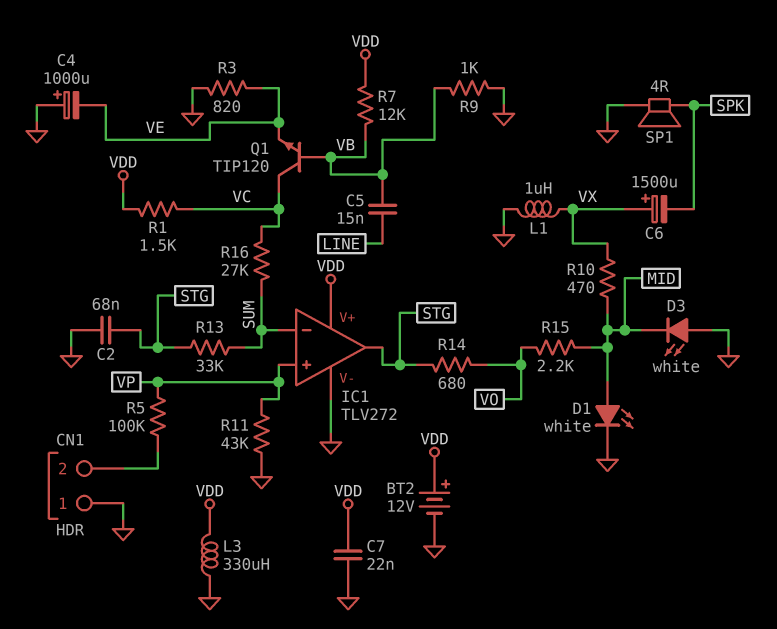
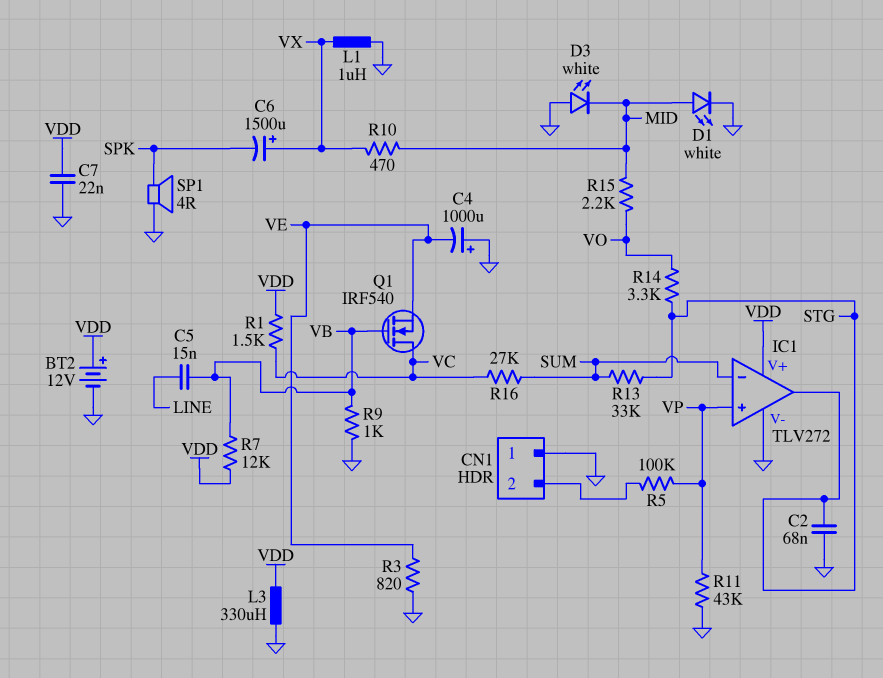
Q1: NPN TIP120 (B VB, C VC, E VE) -> NMOS IRF540 (G VB, D VC, S VE)
R14: 680 (STG, VO) -> 3.3k (STG, VO)

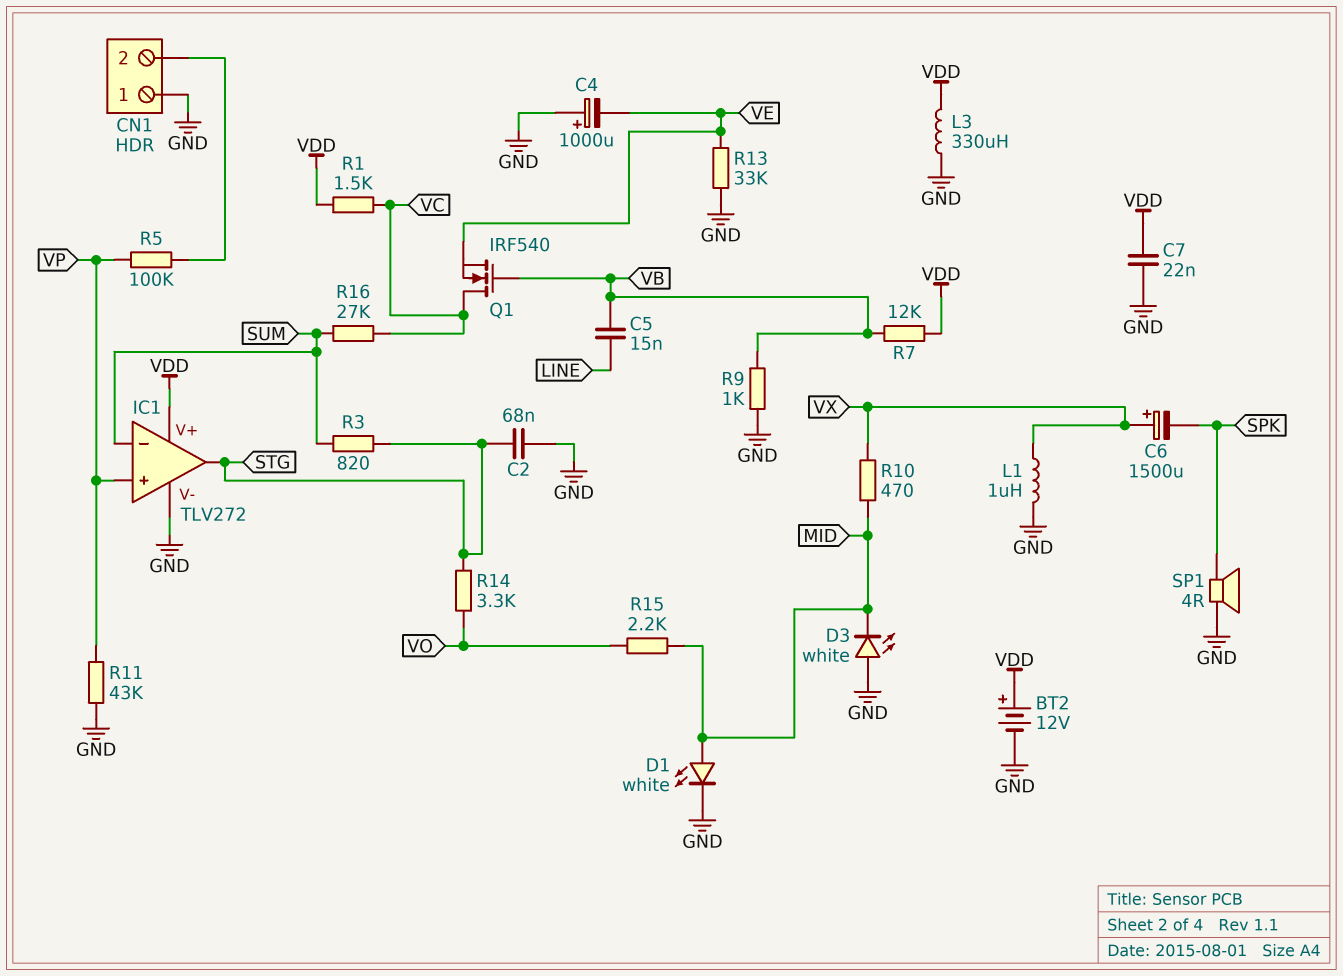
R3: 820 (GND, VE) -> 820 (STG, SUM)
R13: 33k (STG, SUM) -> 33k (GND, VE)

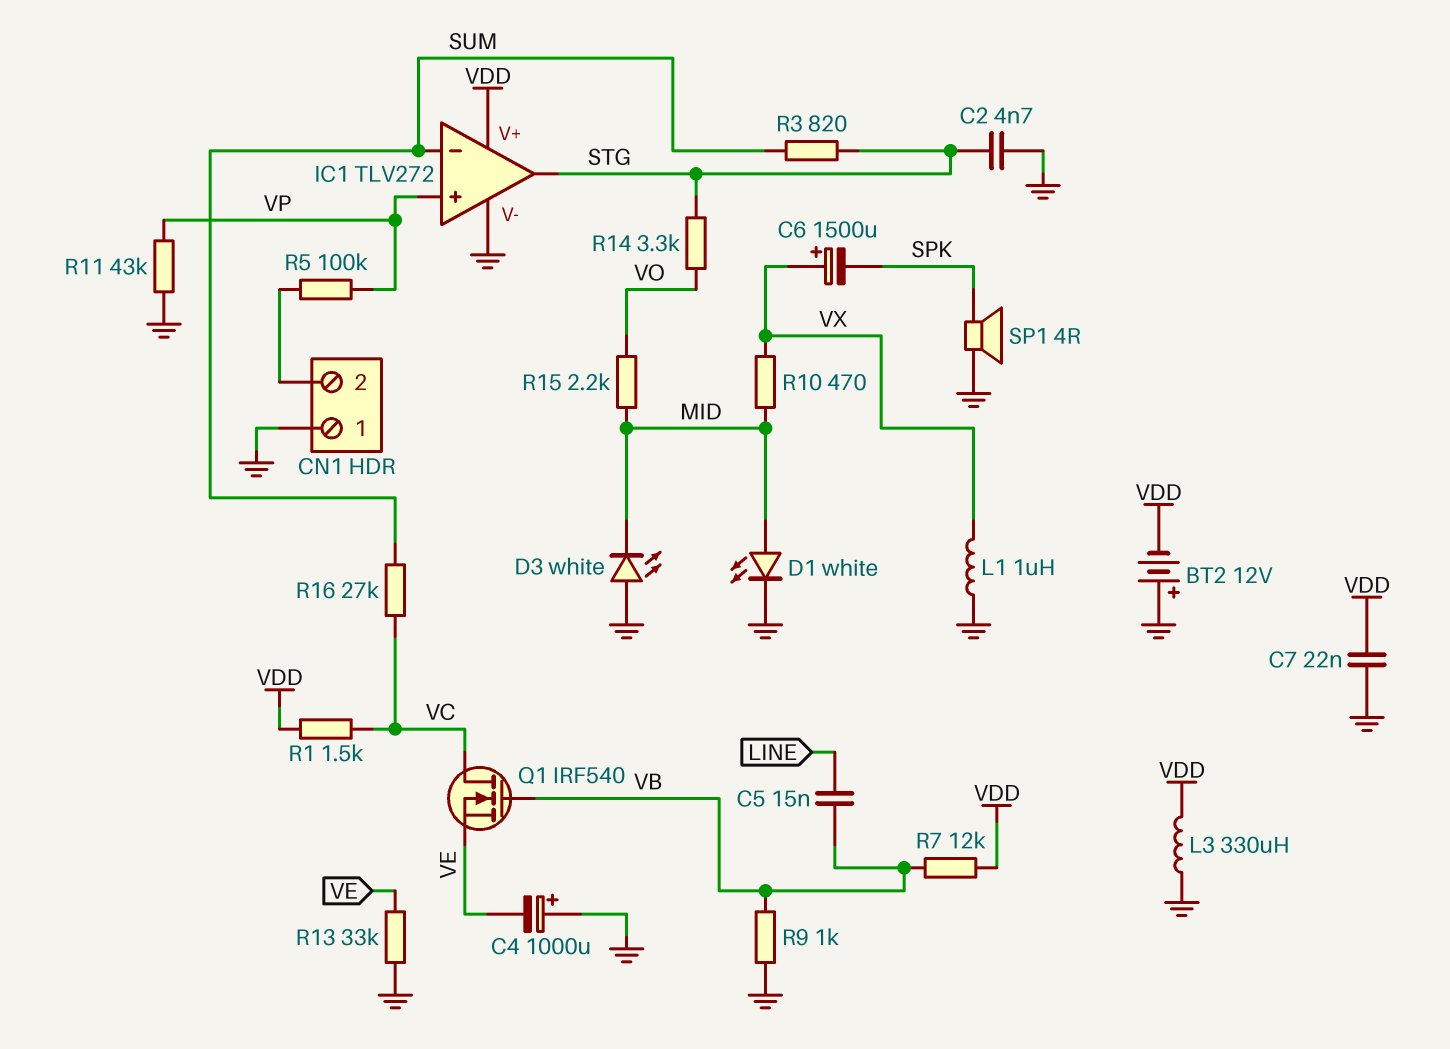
BT2: 12V (plus VDD, minus GND) -> 12V (plus GND, minus VDD)
C2: 68nF (GND, STG) -> 4.7nF (GND, STG)

